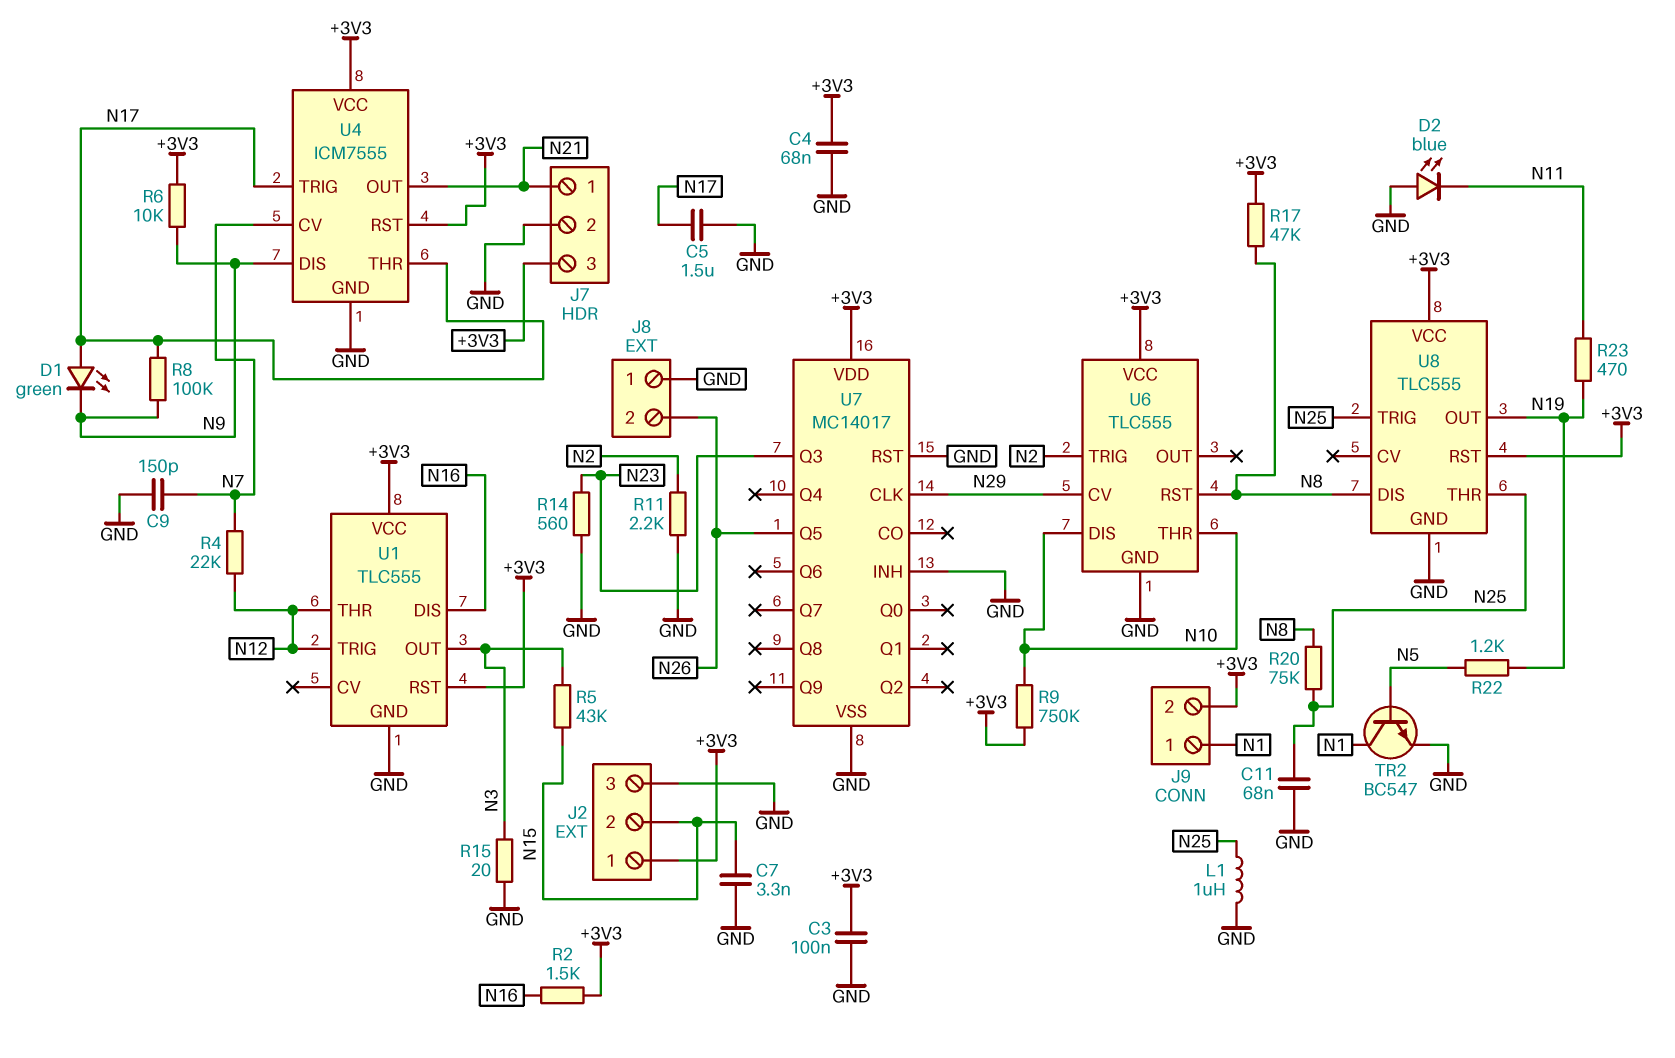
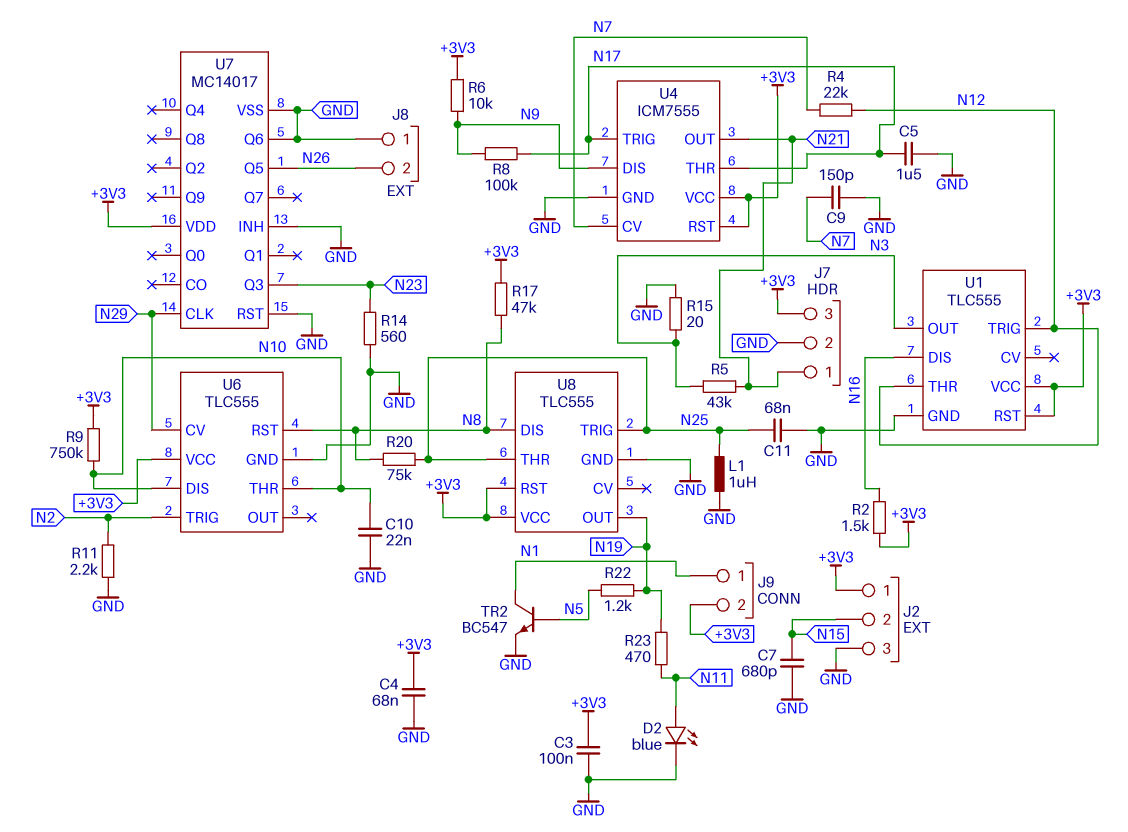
C7: 3.3nF (GND, N15) -> 680pF (GND, N15)
C10: none -> 22nF (GND, N10)
D1: LED green (A N17, K N9) -> none
D2: LED blue (A GND, K N11) -> LED blue (A N11, K GND)
R5: 43k (N3, N15) -> 43k (N3, N21)
U7 pin Q6: none -> GND

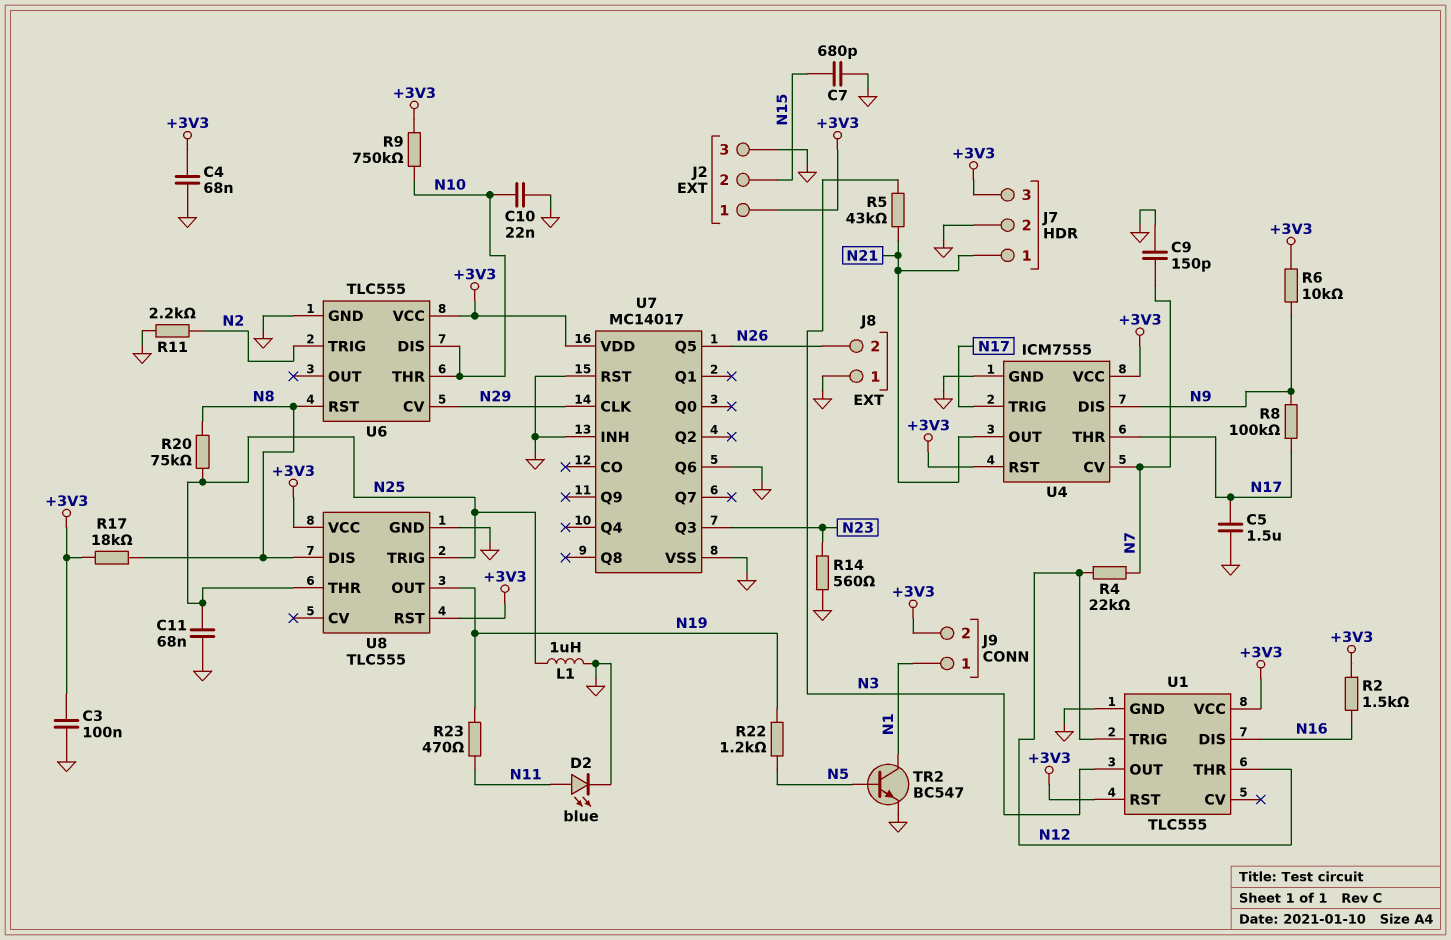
R15: 20 (GND, N3) -> none
R17: 47k (+3V3, N8) -> 18k (+3V3, N8)

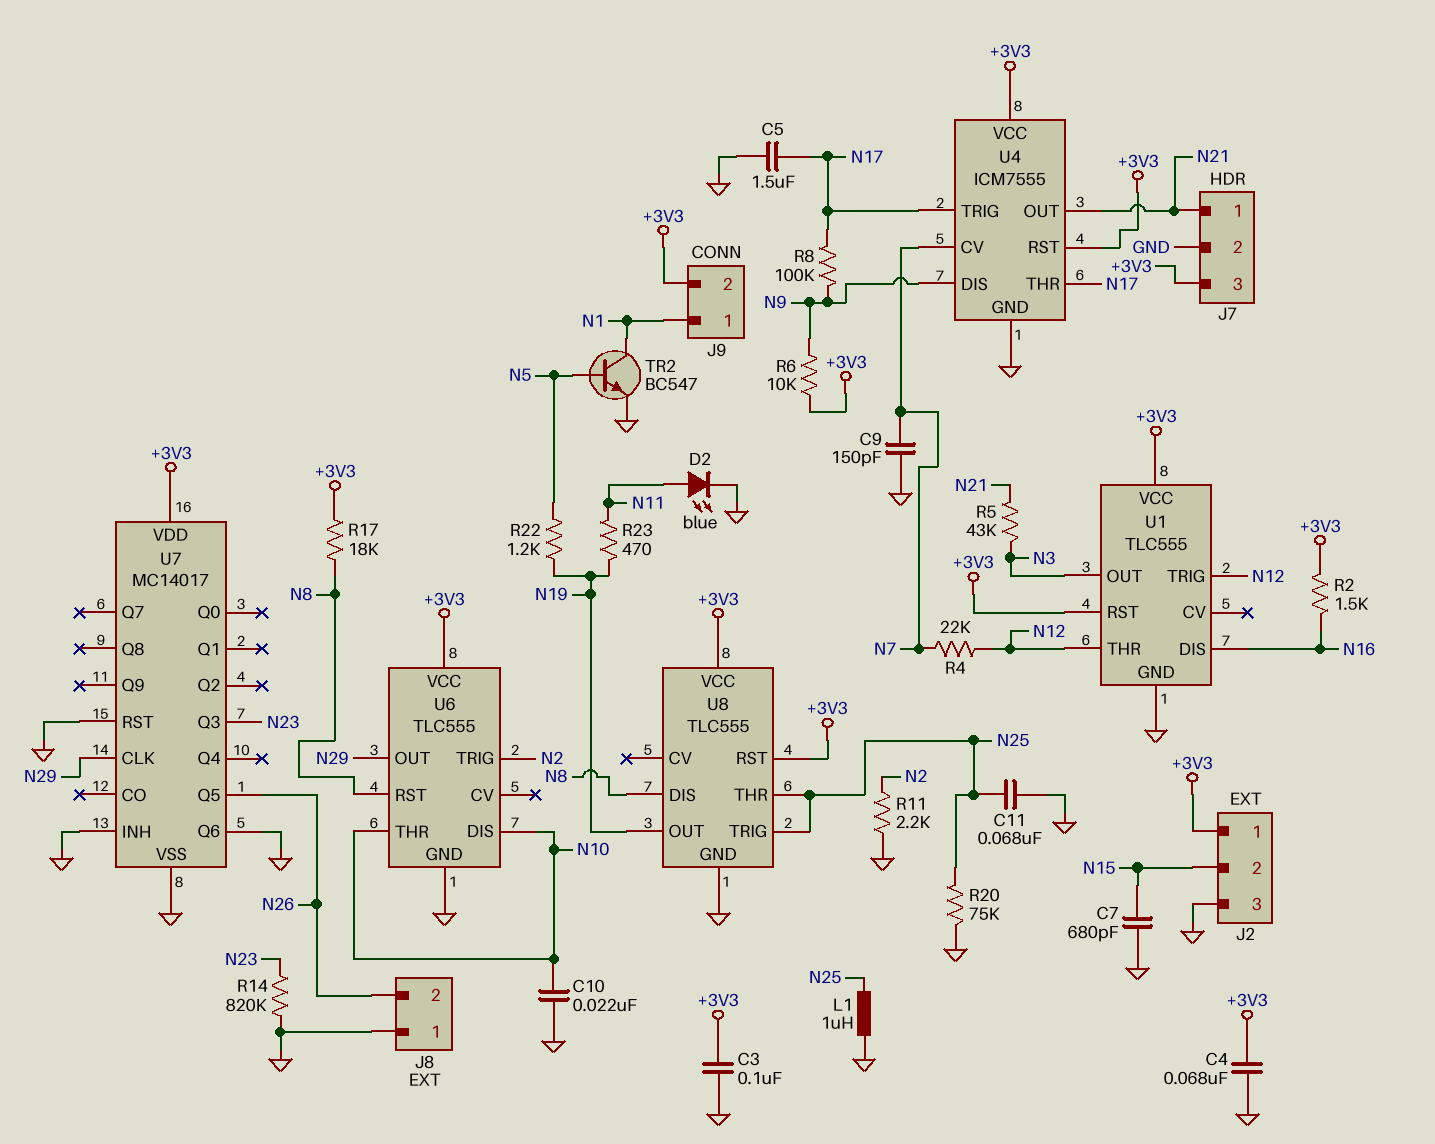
R9: 750k (+3V3, N10) -> none
R14: 560 (GND, N23) -> 820k (GND, N23)
R20: 75k (N8, N25) -> 75k (GND, N25)
U6 pin CV: N29 -> none
U6 pin OUT: none -> N29

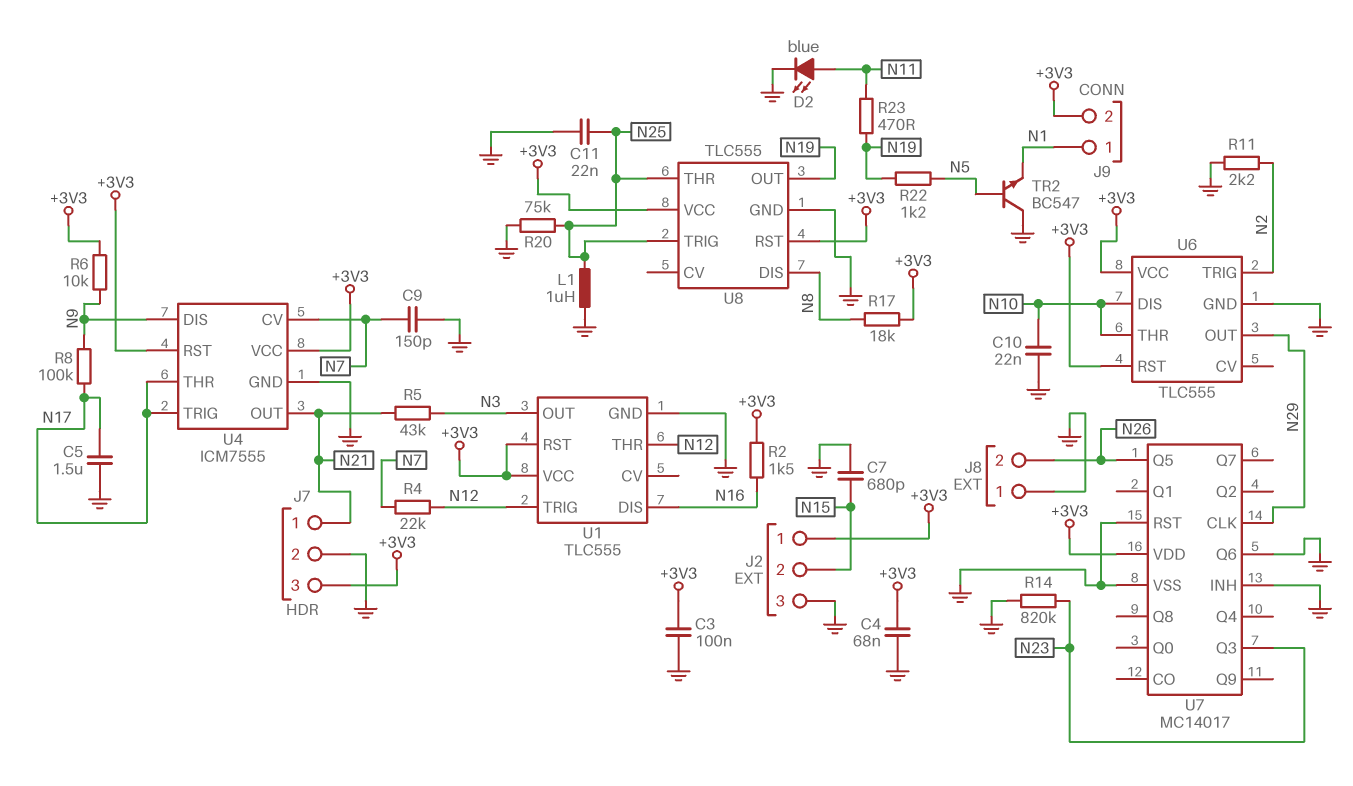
C11: 68nF (GND, N25) -> 22nF (GND, N25)
TR2: NPN BC547 (B N5, C N1, E GND) -> NPN BC547 (B N5, C GND, E N1)
U6 pin RST: N8 -> +3V3

